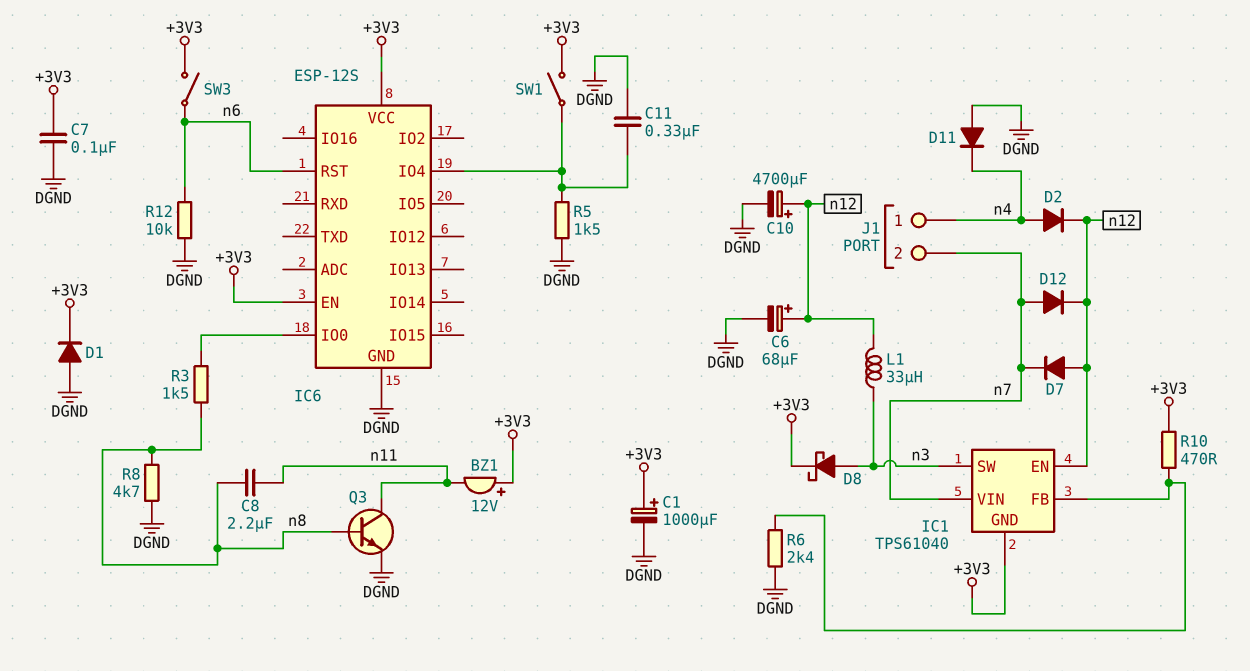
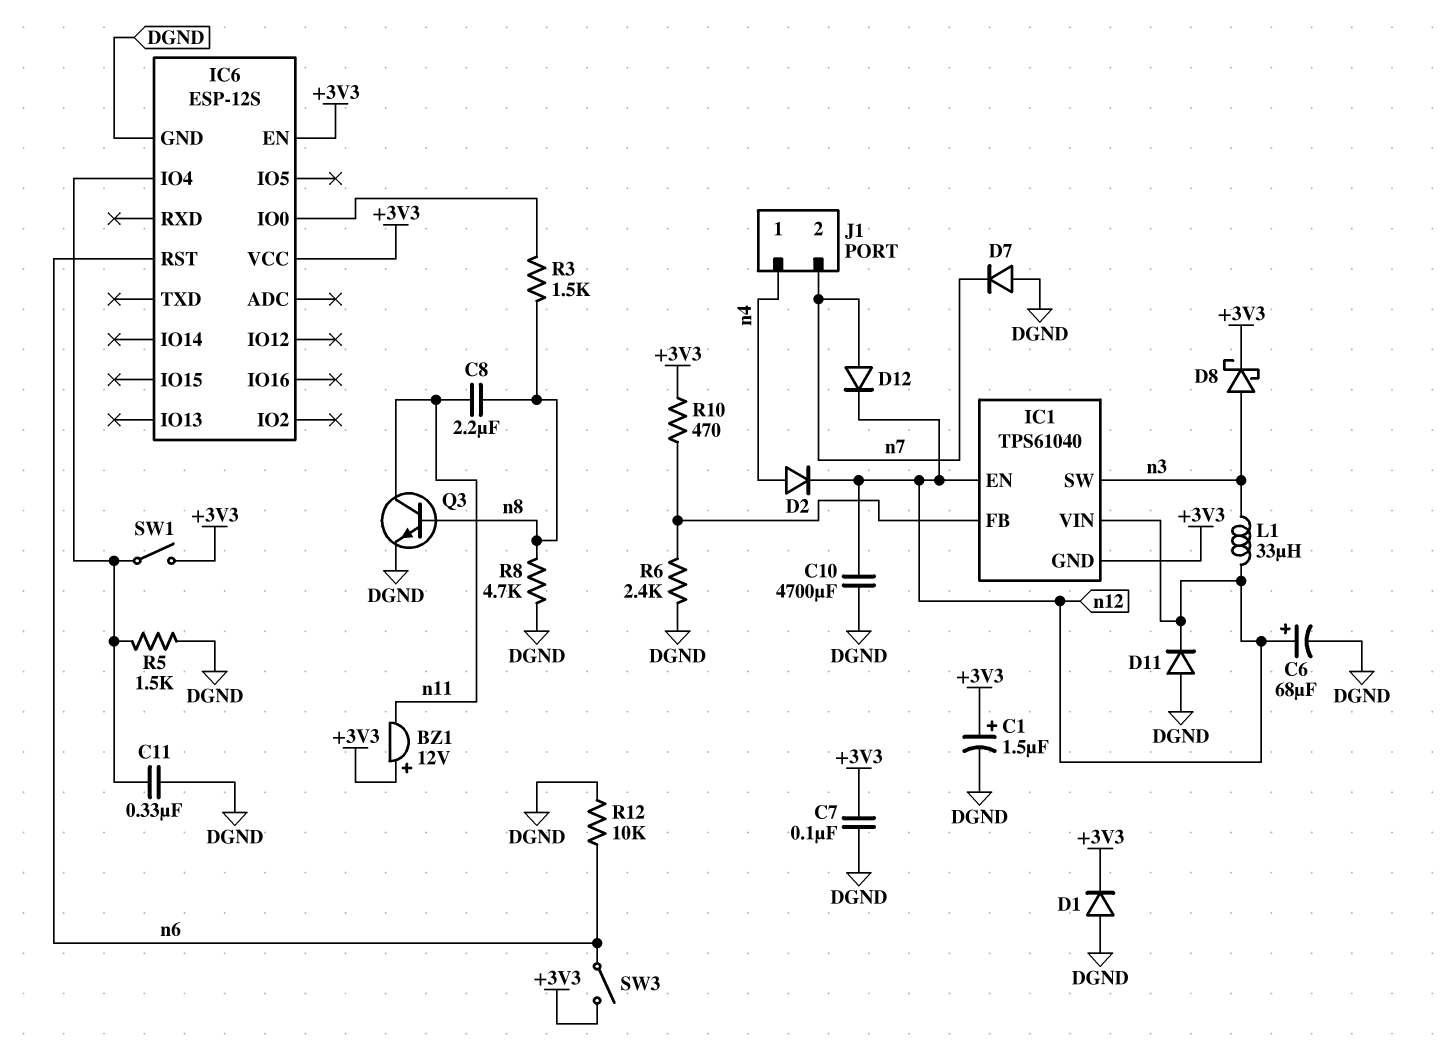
C1: 1000uF (plus +3V3, minus DGND) -> 1.5uF (plus +3V3, minus DGND)
C10: 4700uF (plus n12, minus DGND) -> 4700uF (DGND, n12)
D7: diode (A n12, K n7) -> diode (A DGND, K n7)
D11: diode (A DGND, K n4) -> diode (A DGND, K n12)
IC1 pin VIN: n7 -> n12

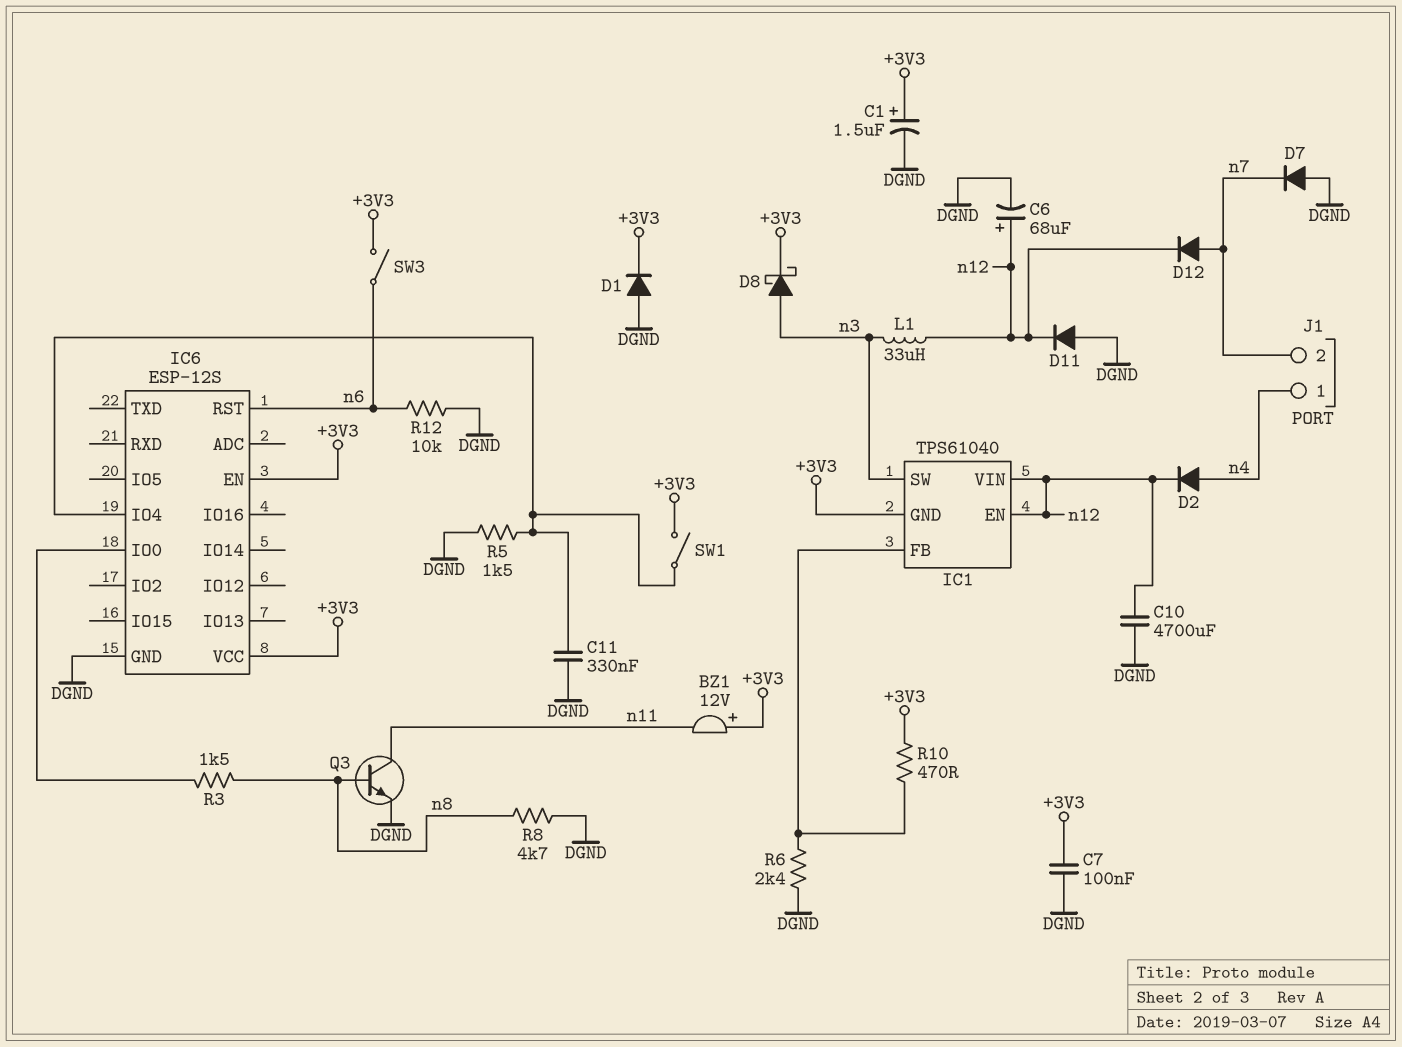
C8: 2.2uF (n8, n11) -> none

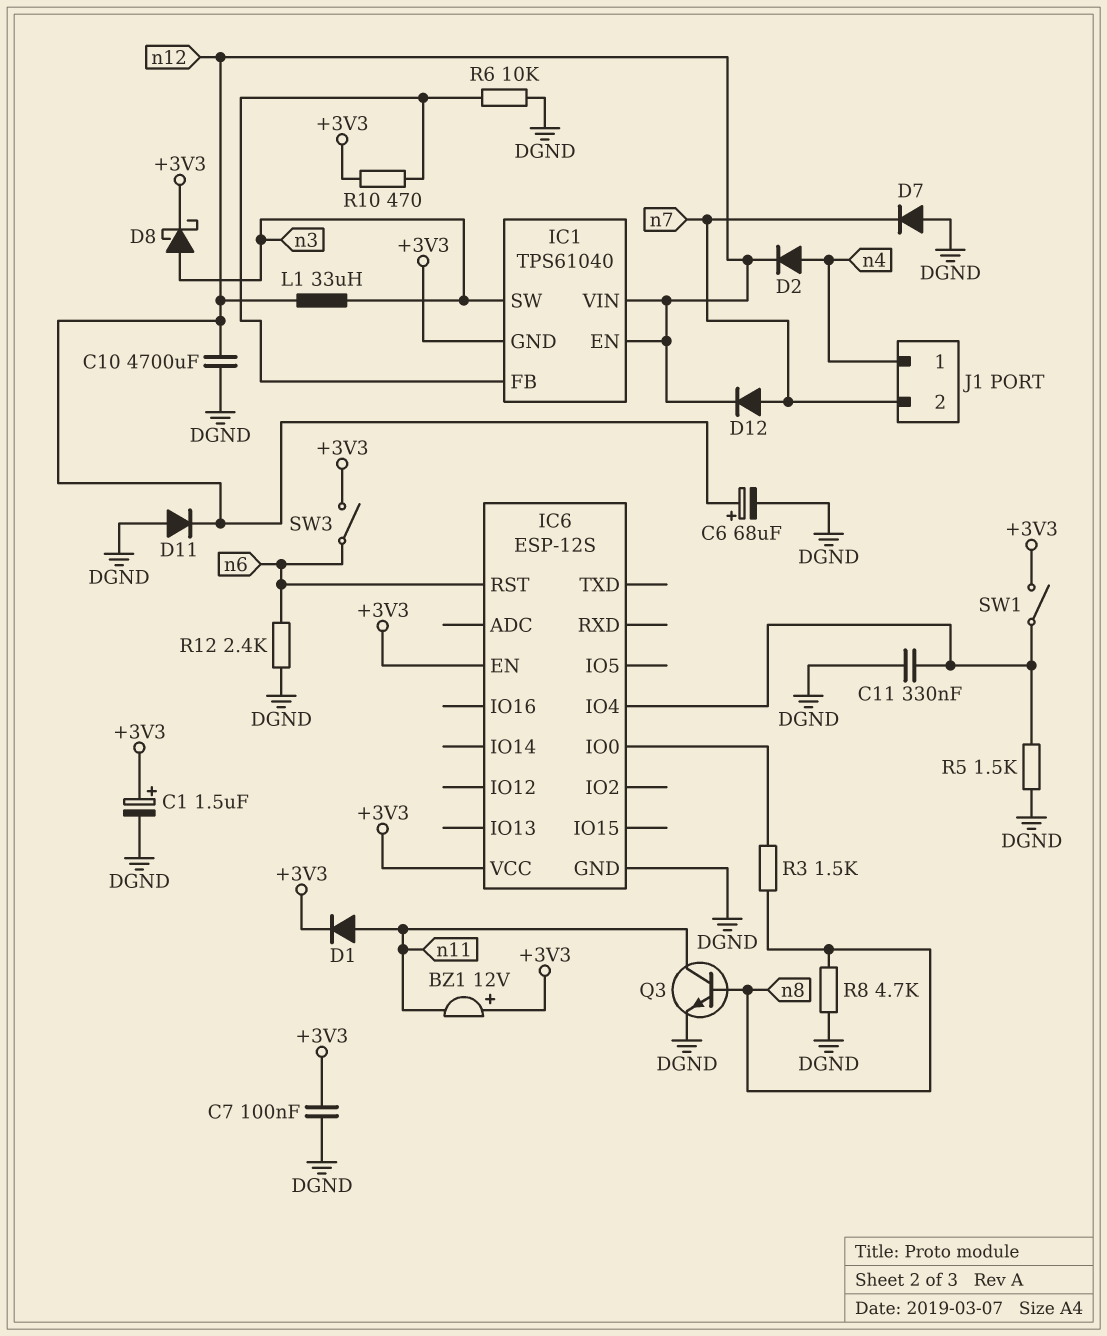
D1: diode (A DGND, K +3V3) -> diode (A n11, K +3V3)
R6: 2.4k (DGND, IC1/FB) -> 10k (DGND, IC1/FB)
R12: 10k (DGND, n6) -> 2.4k (DGND, n6)

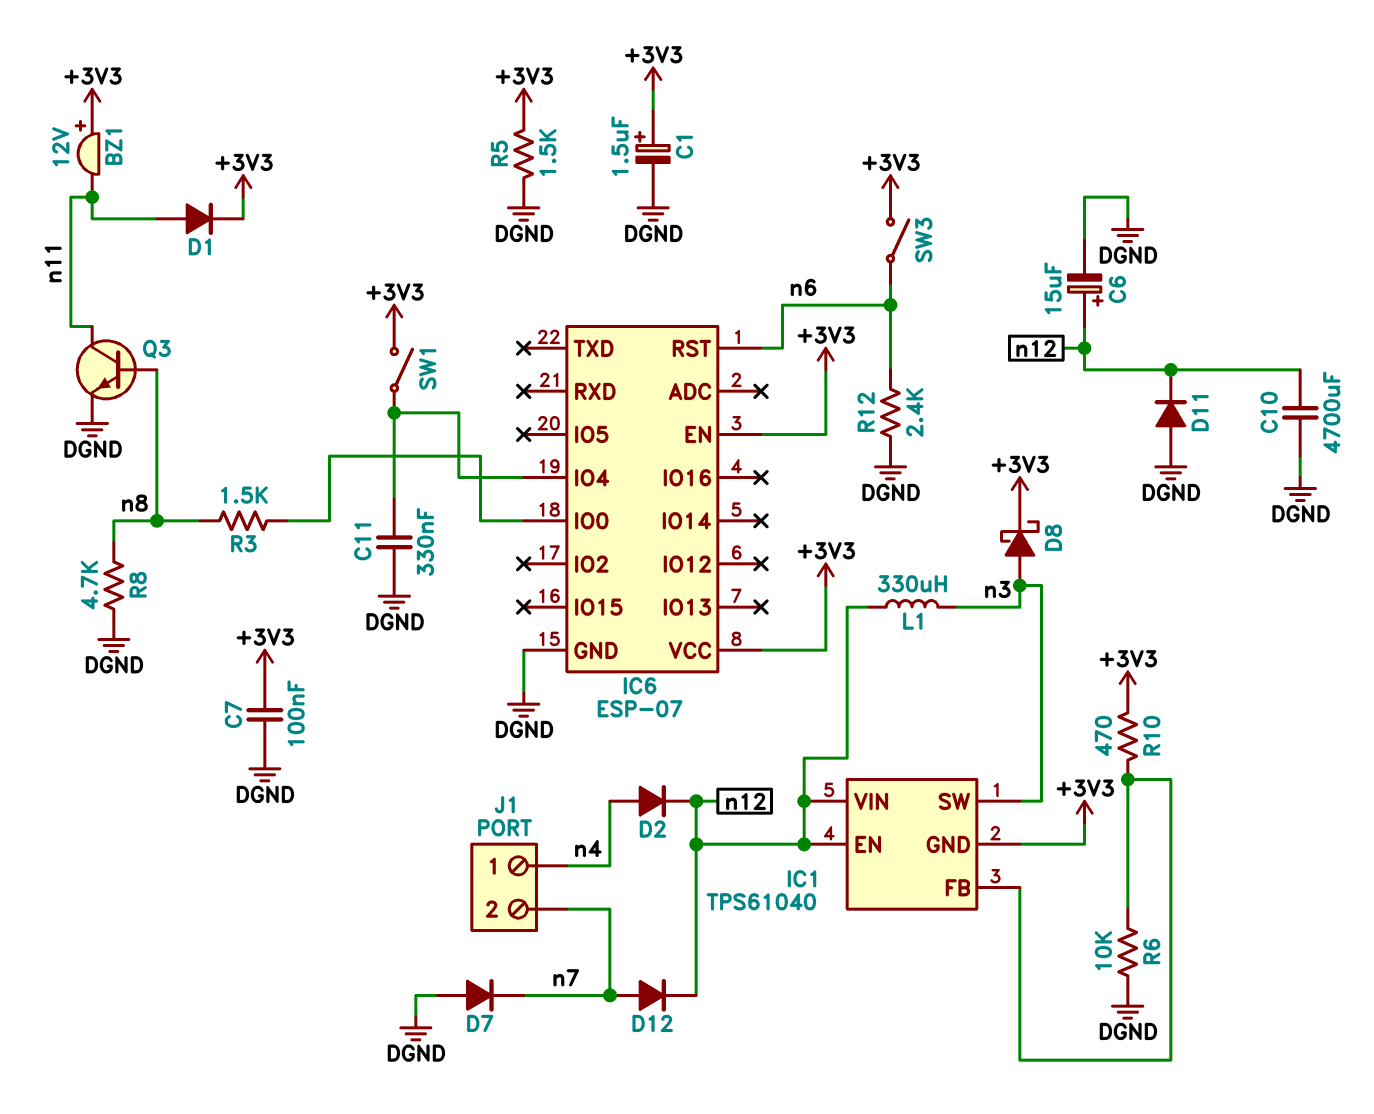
C6: 68uF (plus n12, minus DGND) -> 15uF (plus n12, minus DGND)
IC6: ESP-12S -> ESP-07
L1: 33uH (n3, n12) -> 330uH (n3, n12)
R5: 1.5k (DGND, IC6/IO4) -> 1.5k (+3V3, DGND)

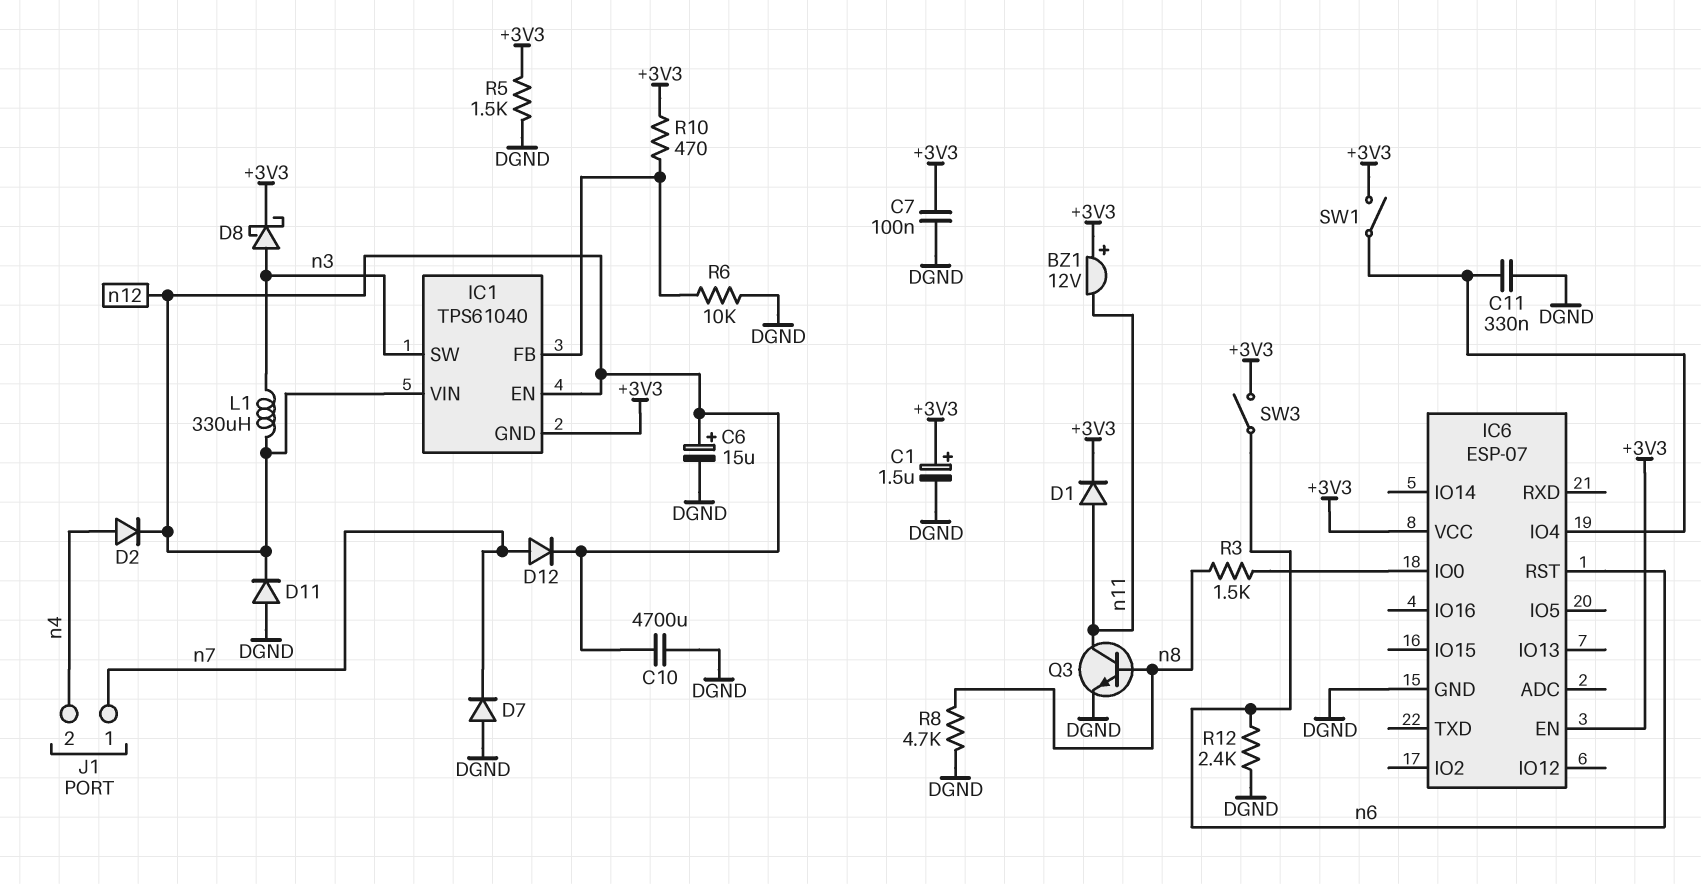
J1 pin 1: n4 -> n7
J1 pin 2: n7 -> n4

